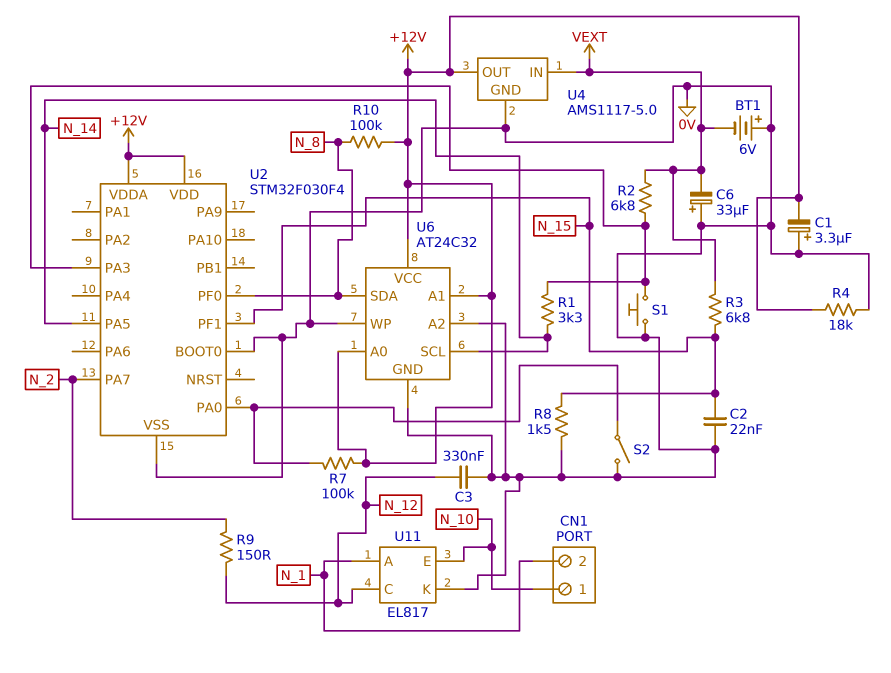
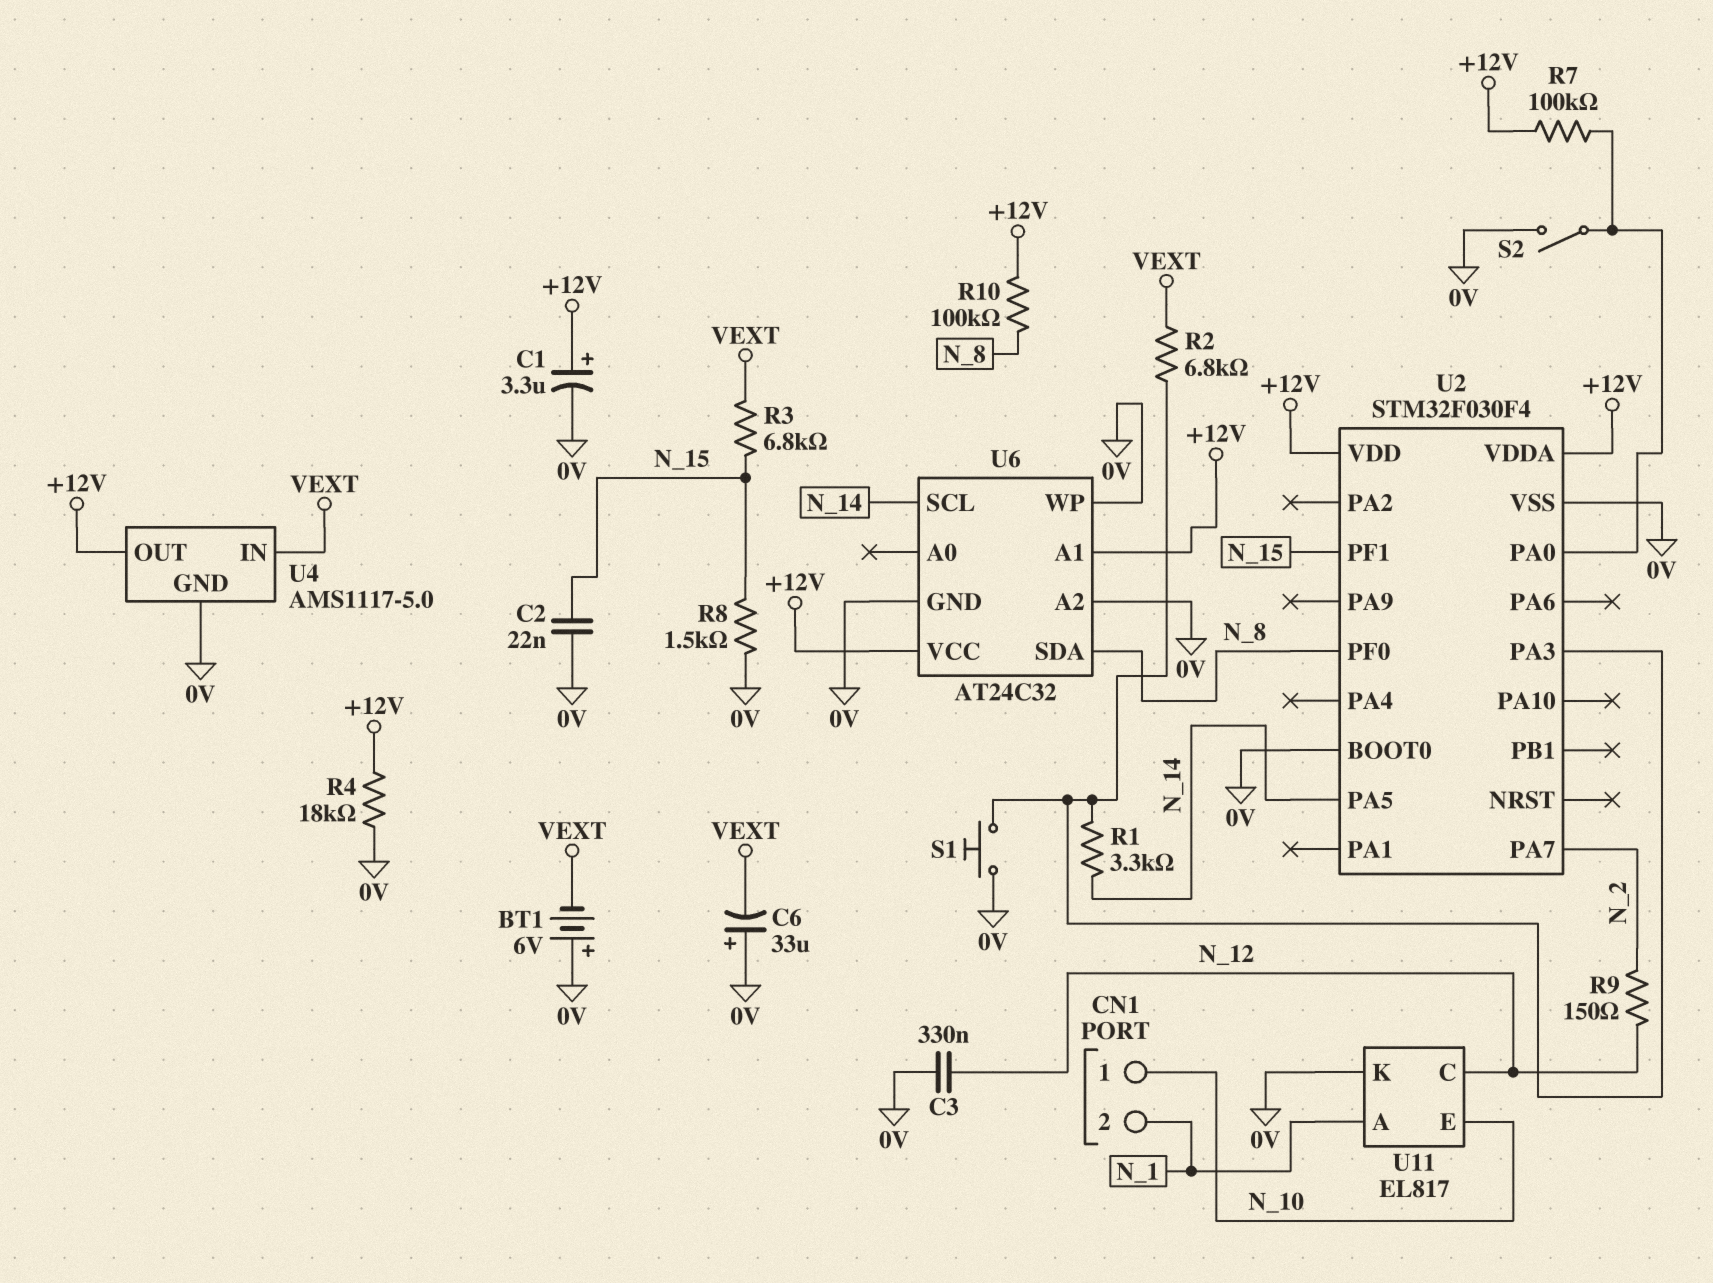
C1: 3.3uF (plus 0V, minus +12V) -> 3.3uF (plus +12V, minus 0V)
U6 pin A0: +12V -> none

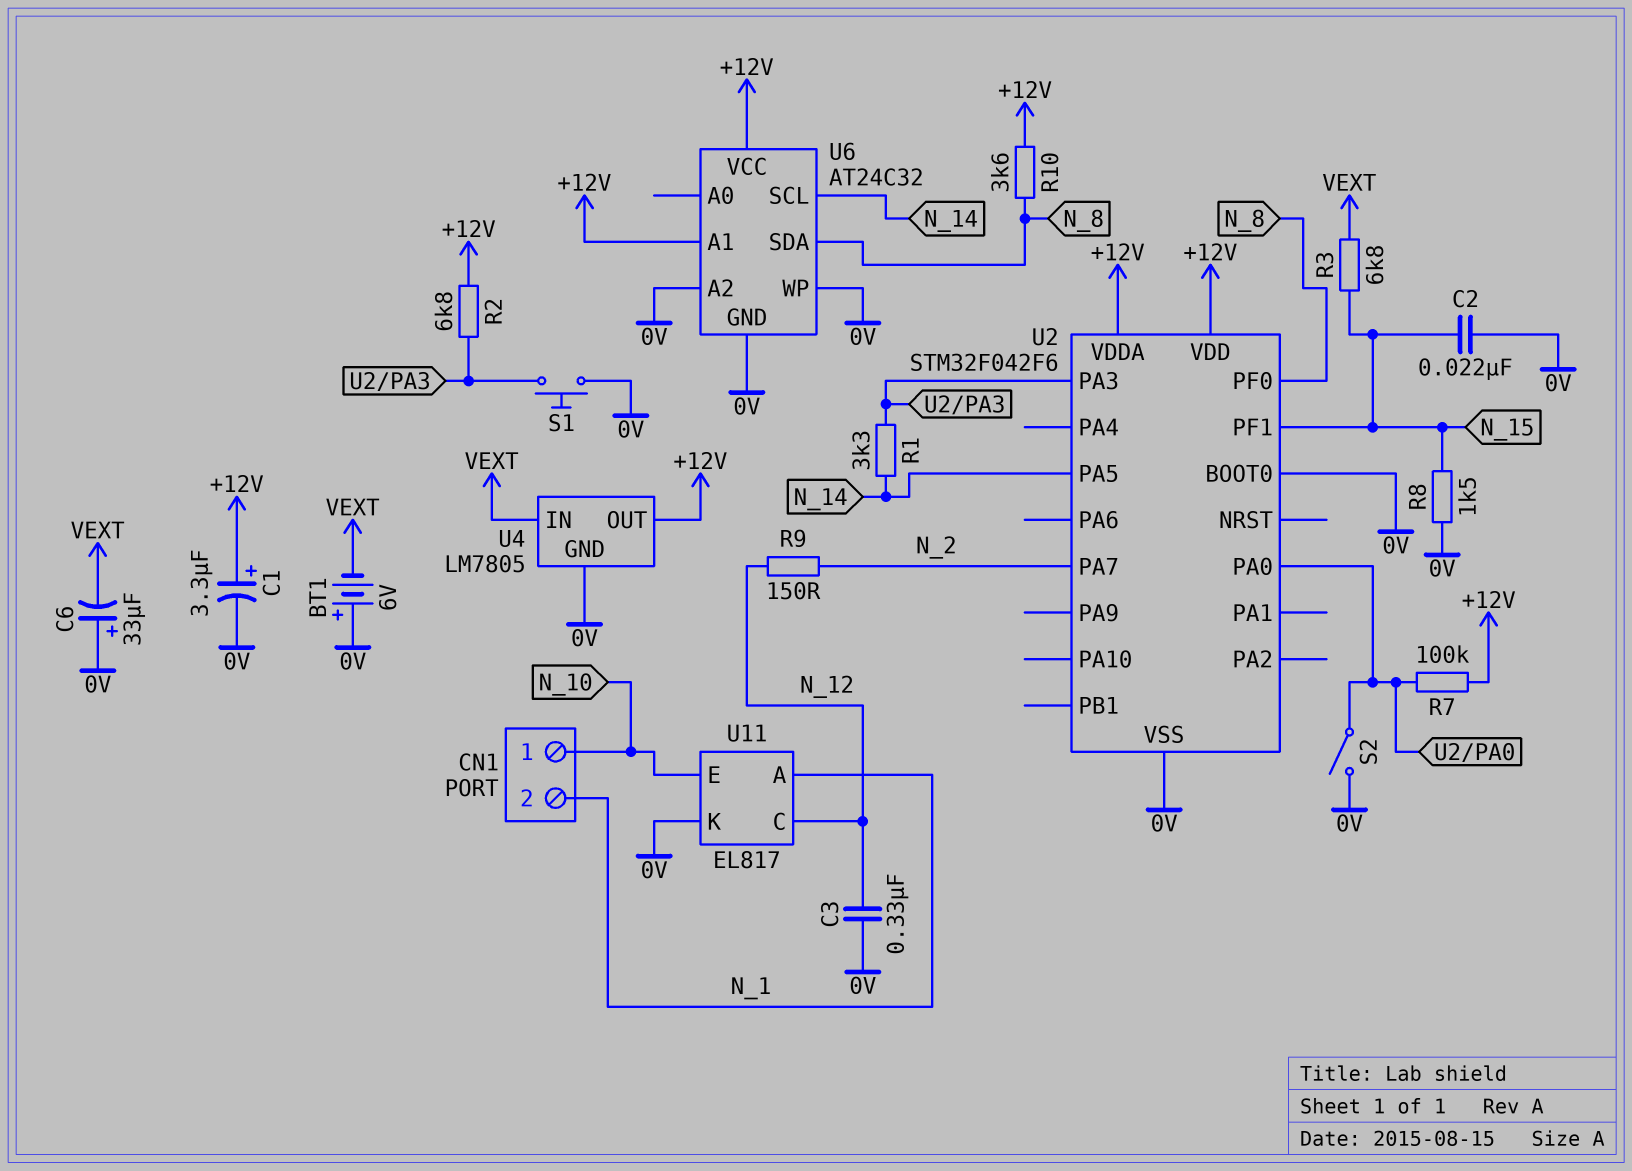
R2: 6.8k (U2/PA3, VEXT) -> 6.8k (+12V, U2/PA3)
R4: 18k (+12V, 0V) -> none
R10: 100k (+12V, N_8) -> 3.6k (+12V, N_8)
U2: STM32F030F4 -> STM32F042F6
U4: AMS1117-5.0 -> LM7805

